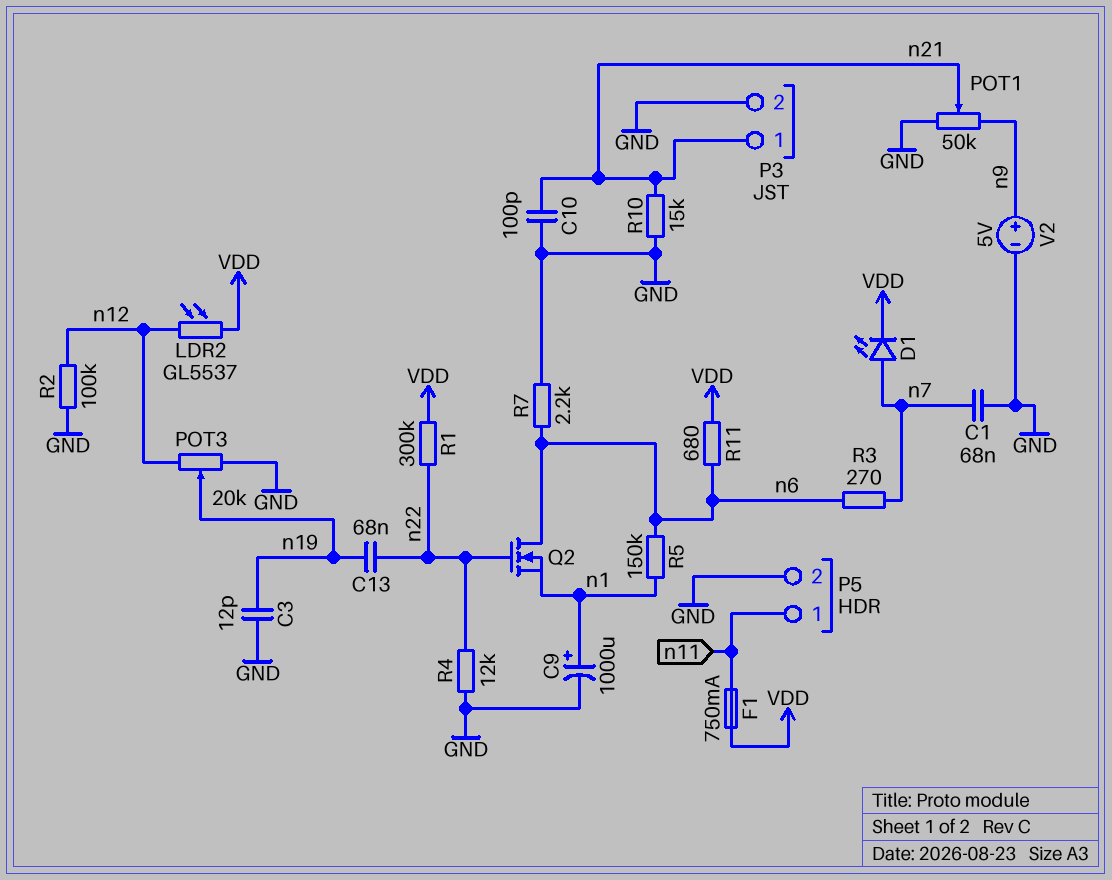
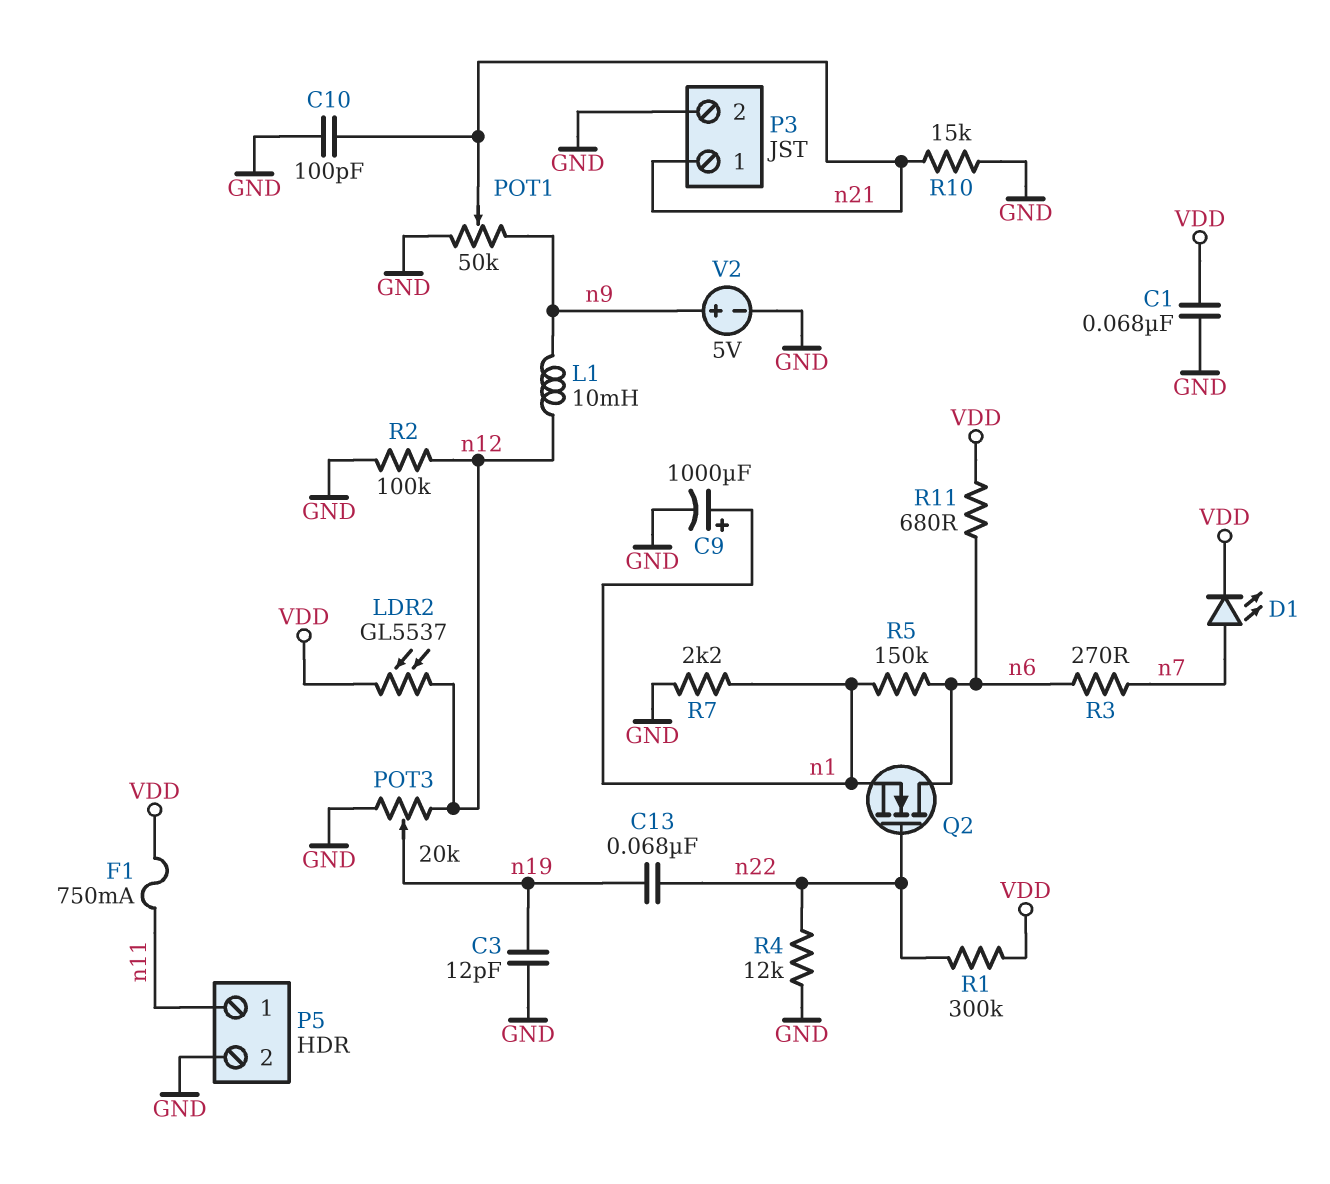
C1: 68nF (GND, n7) -> 68nF (GND, VDD)
L1: none -> 10mH (n9, n12)
R7: 2.2k (GND, n6) -> 2.2k (GND, n1)

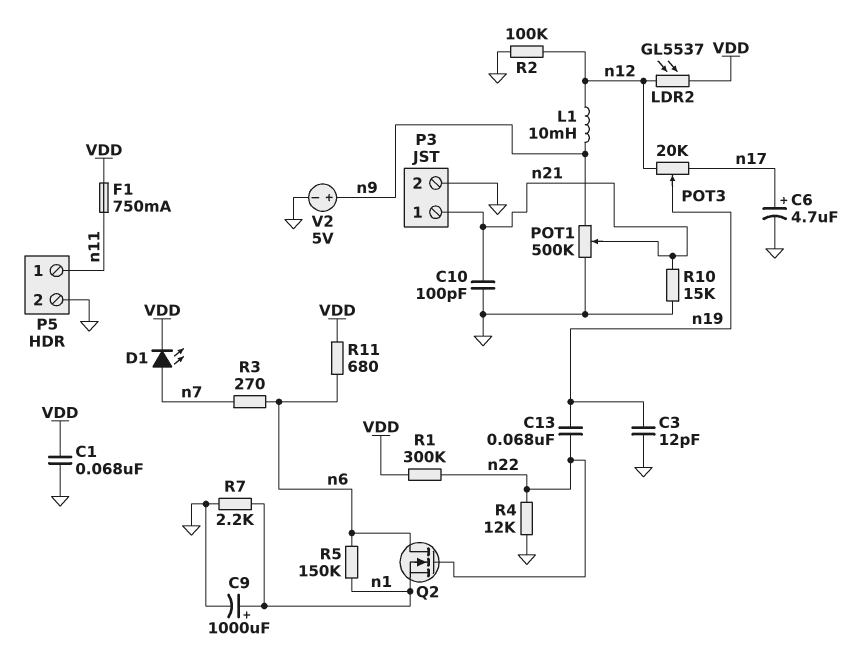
C6: none -> 4.7uF (plus n17, minus GND)
POT1: 50k (GND, n9, wiper n21) -> 500k (GND, n9, wiper n21)
POT3: 20k (GND, n12, wiper n19) -> 20k (n12, n17, wiper n19)

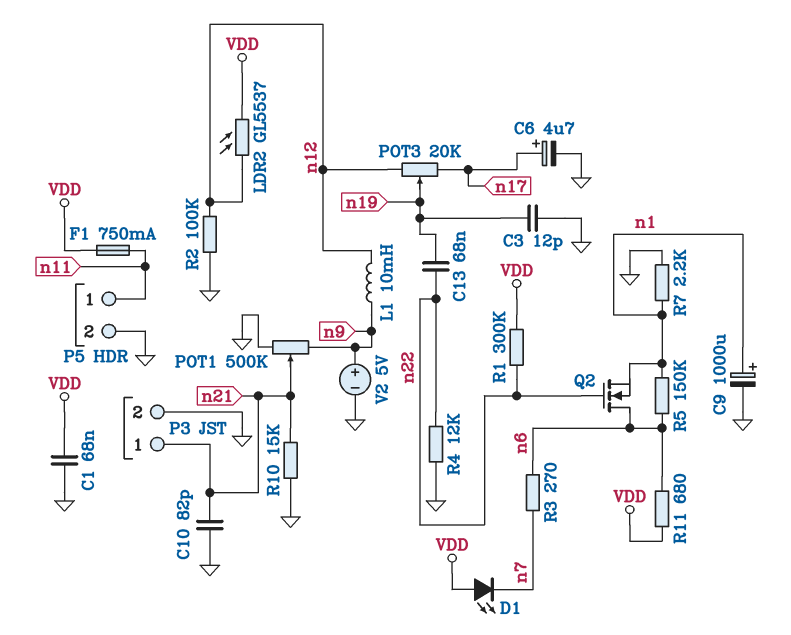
C10: 100pF (GND, n21) -> 82pF (GND, n21)
D1: LED (A n7, K VDD) -> LED (A VDD, K n7)

